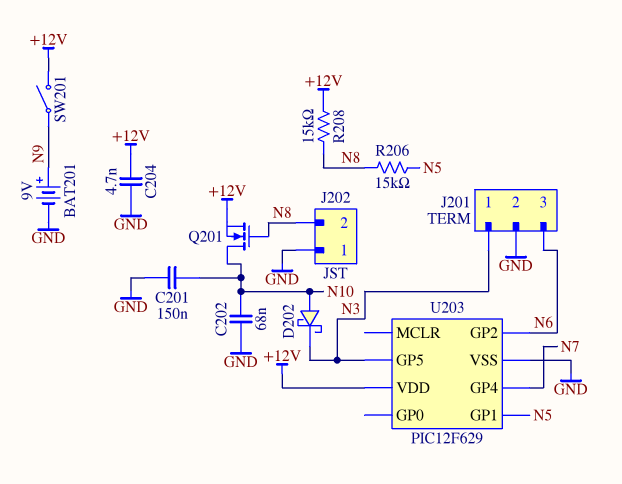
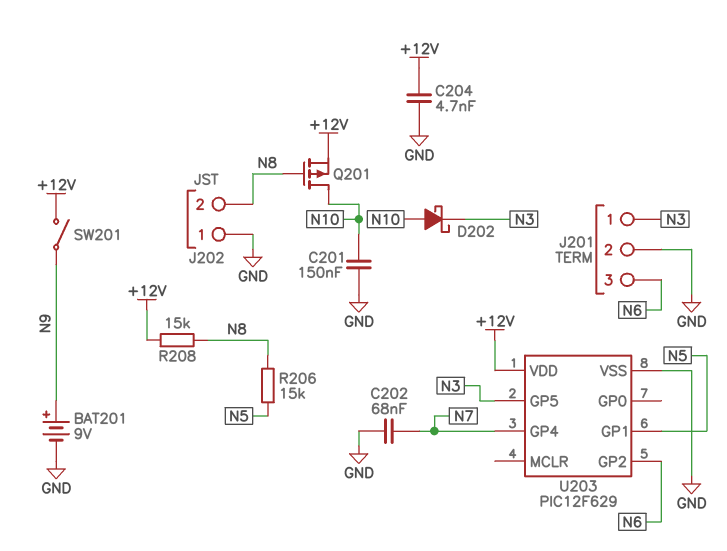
C202: 68nF (GND, N10) -> 68nF (GND, N7)
Q201: NMOS (G N8, D N10, S +12V) -> PMOS (G N8, D N10, S +12V)

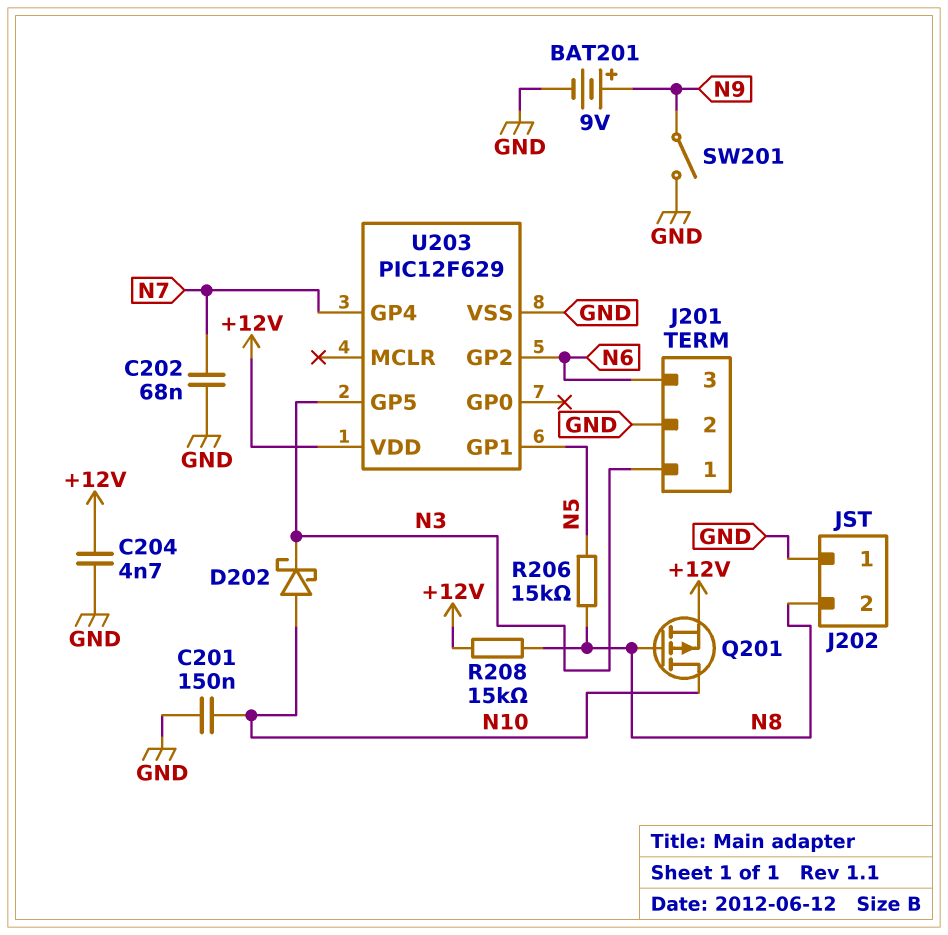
SW201: switch (+12V, N9) -> switch (GND, N9)

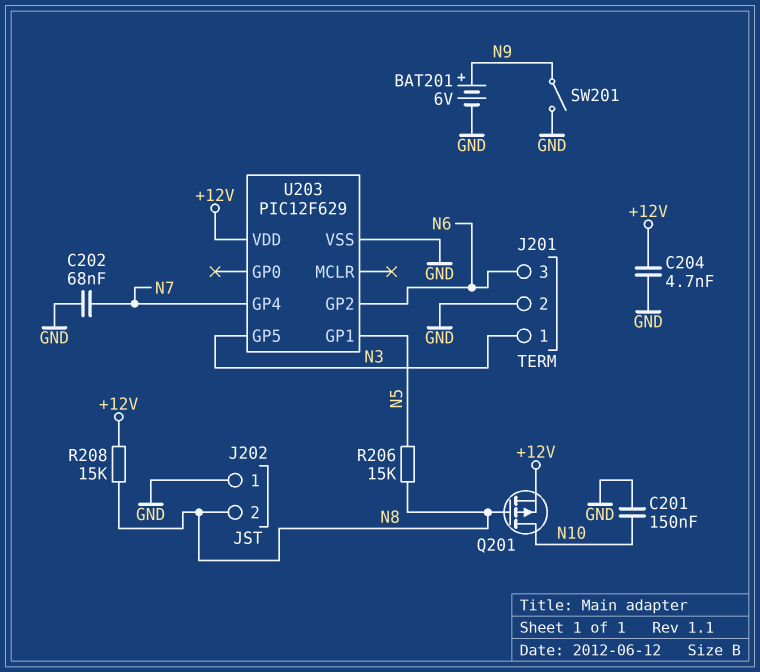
BAT201: 9V (plus N9, minus GND) -> 6V (plus N9, minus GND)
D202: schottky (A N10, K N3) -> none

